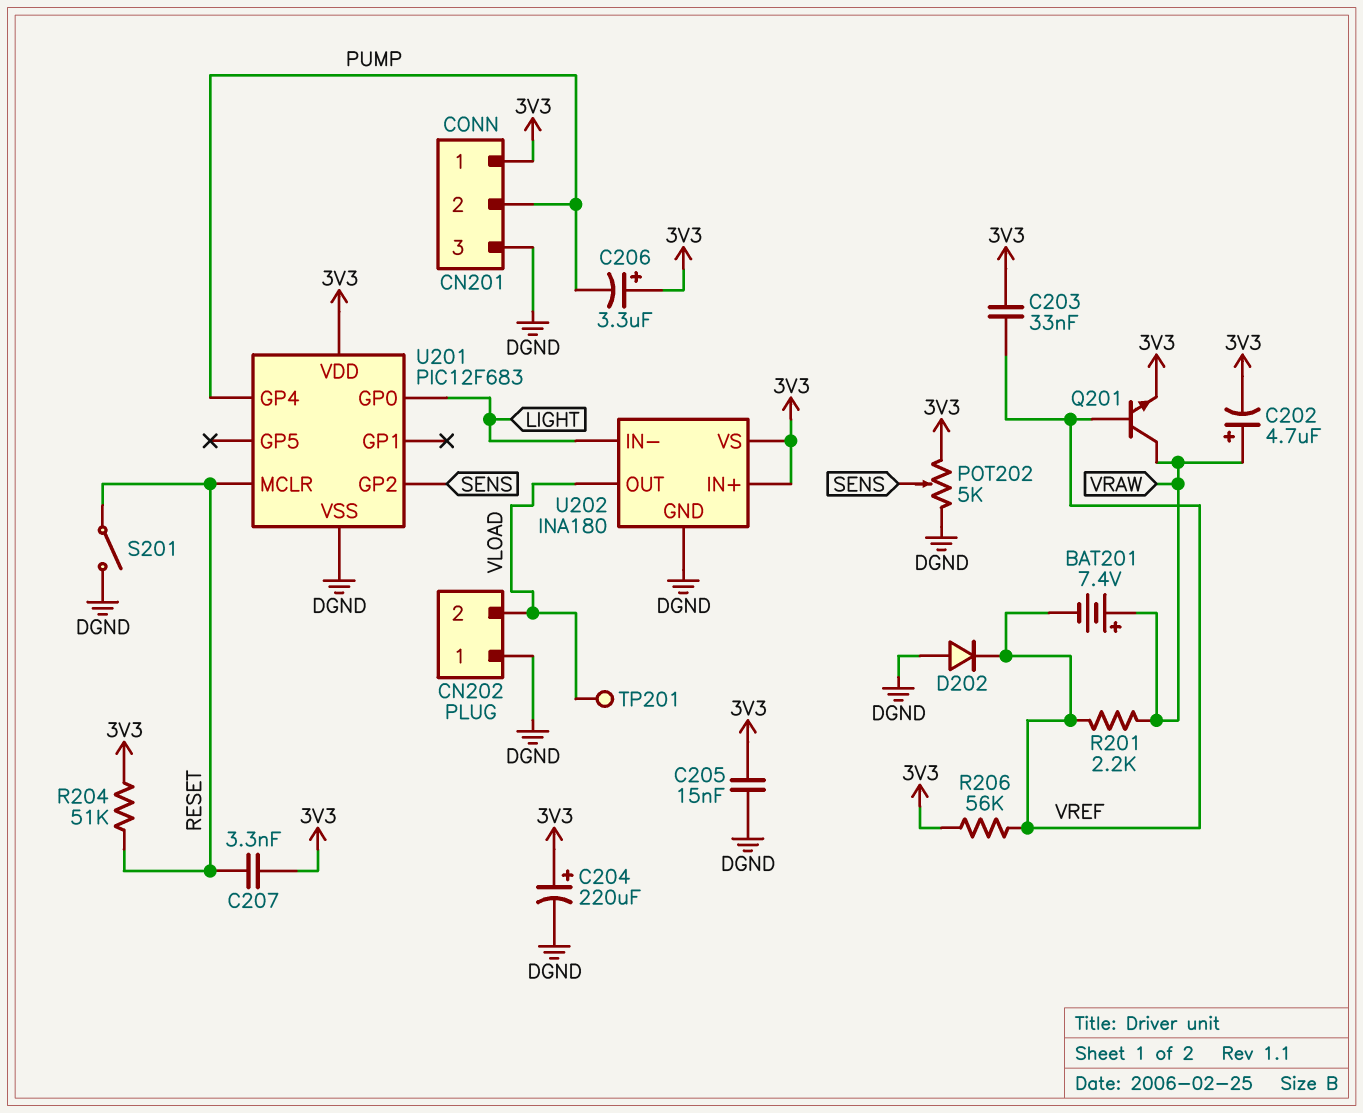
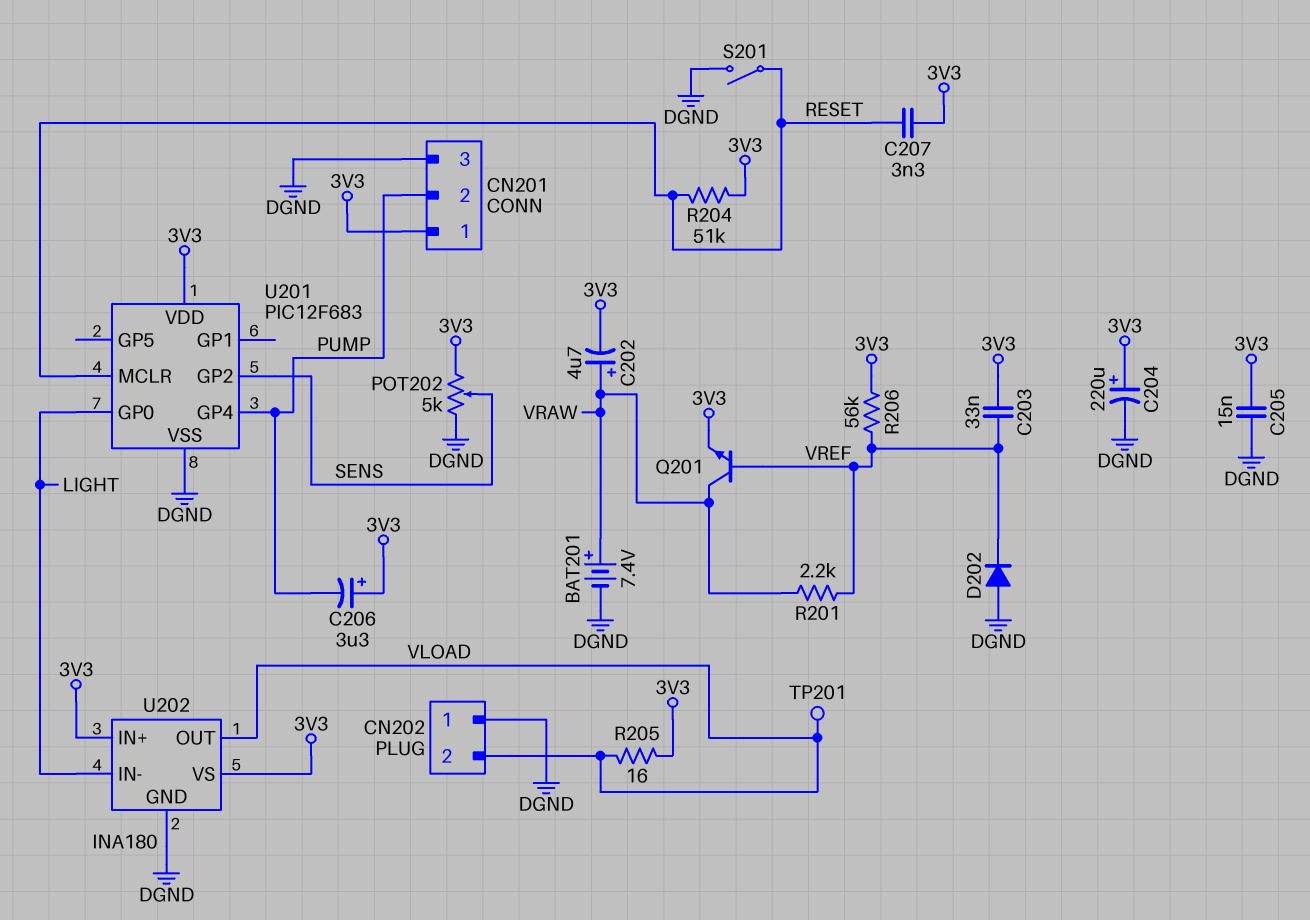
BAT201: 7.4V (plus VRAW, minus VREF) -> 7.4V (plus VRAW, minus DGND)
R205: none -> 16 (3V3, VLOAD)

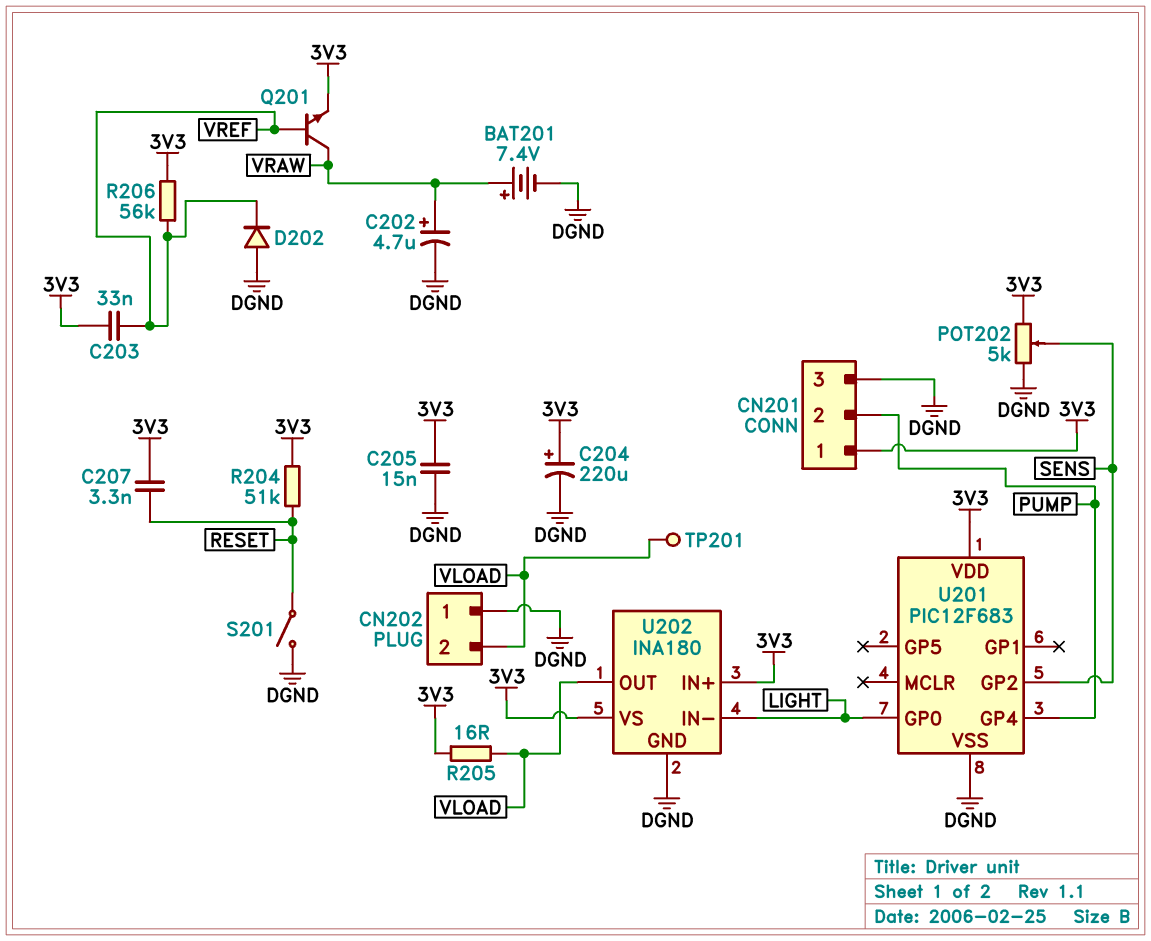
C202: 4.7uF (plus VRAW, minus 3V3) -> 4.7uF (plus VRAW, minus DGND)
C206: 3.3uF (plus 3V3, minus PUMP) -> none
R201: 2.2k (VRAW, VREF) -> none
U201 pin MCLR: RESET -> none

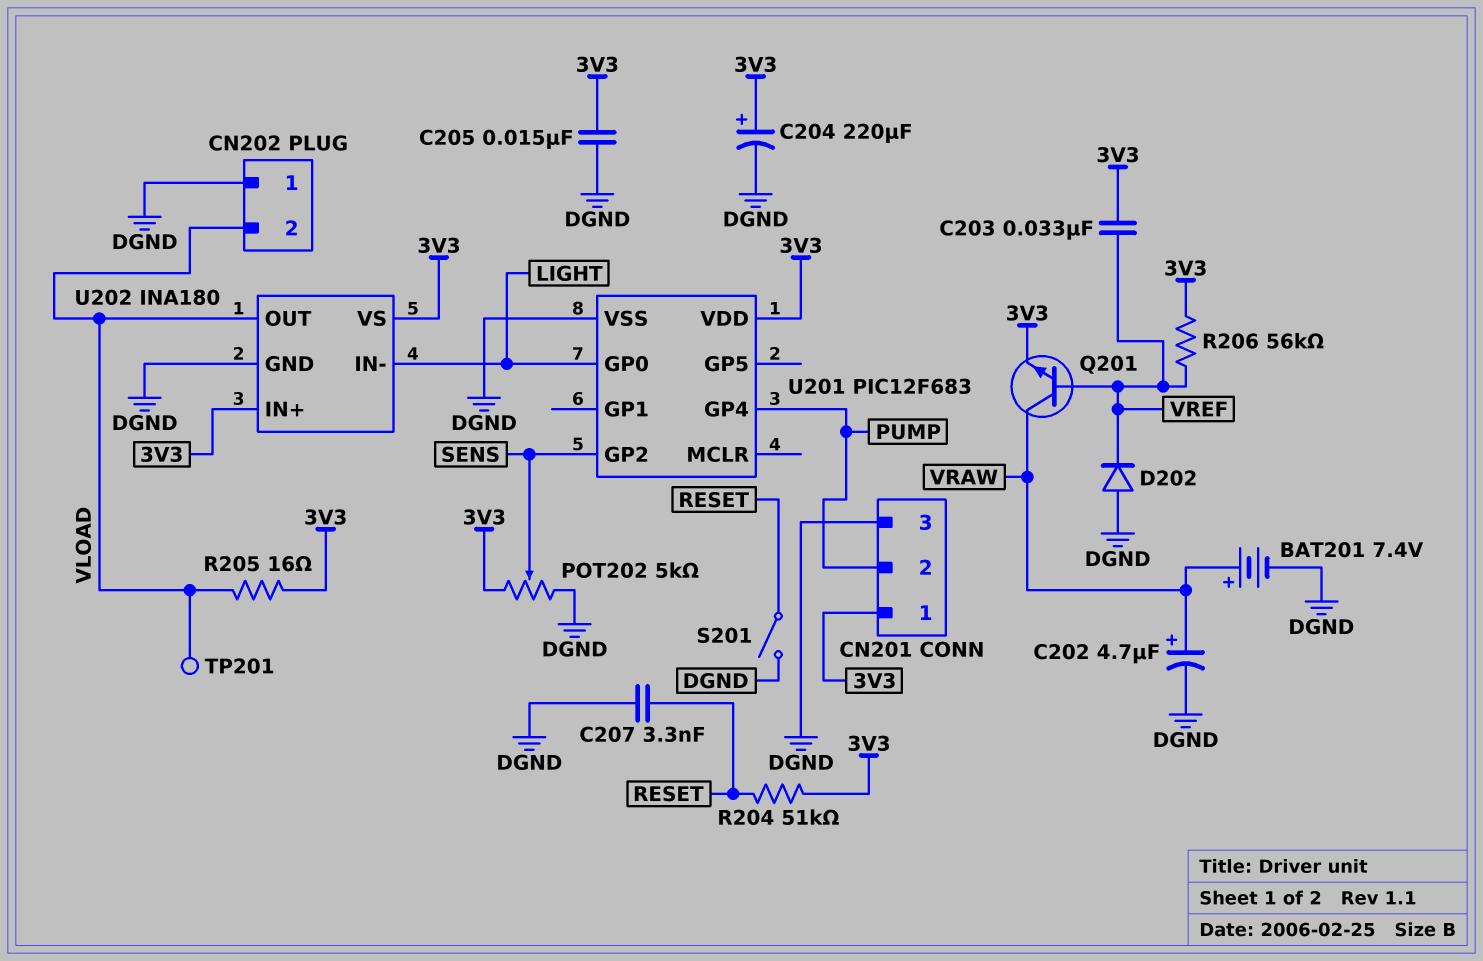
C207: 3.3nF (3V3, RESET) -> 3.3nF (DGND, RESET)

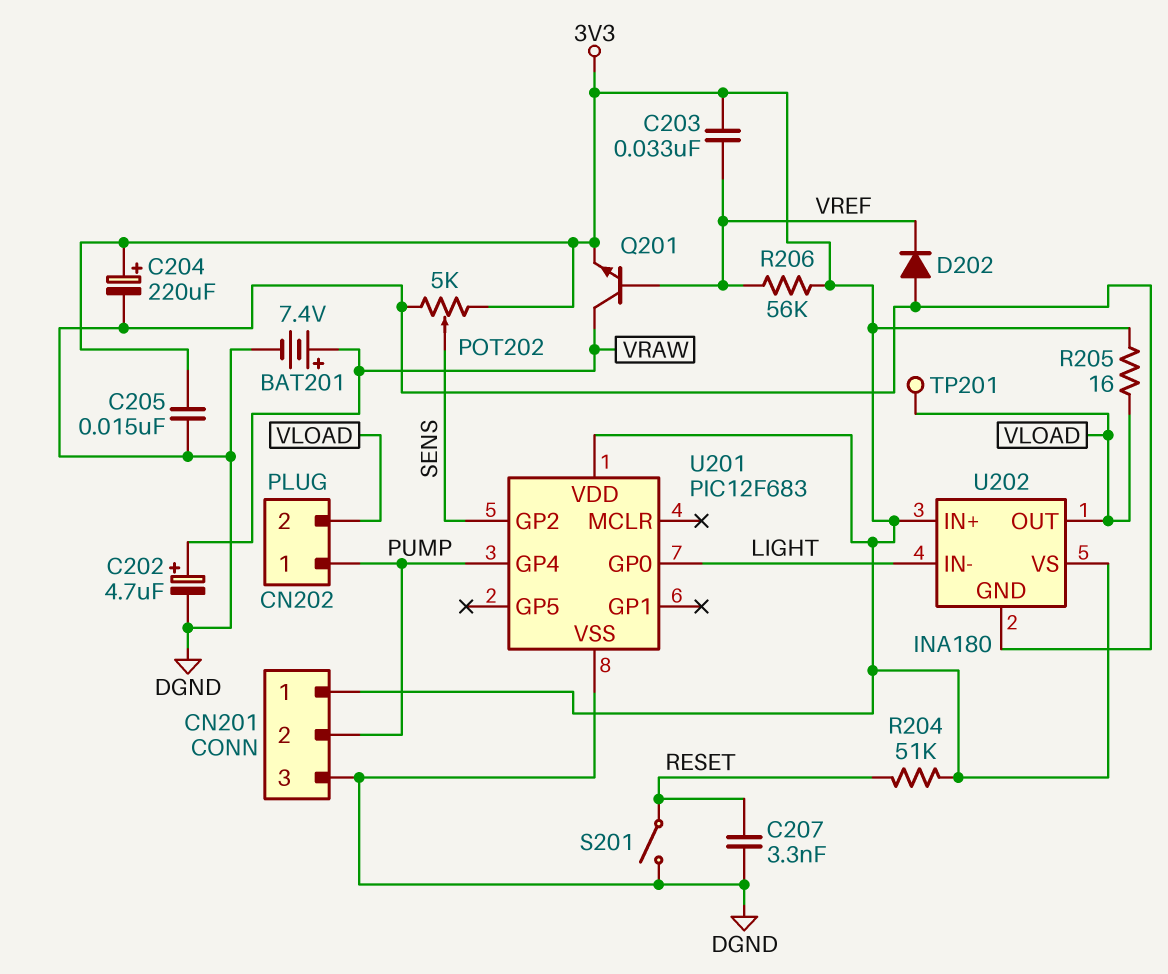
CN202 pin 1: DGND -> PUMP

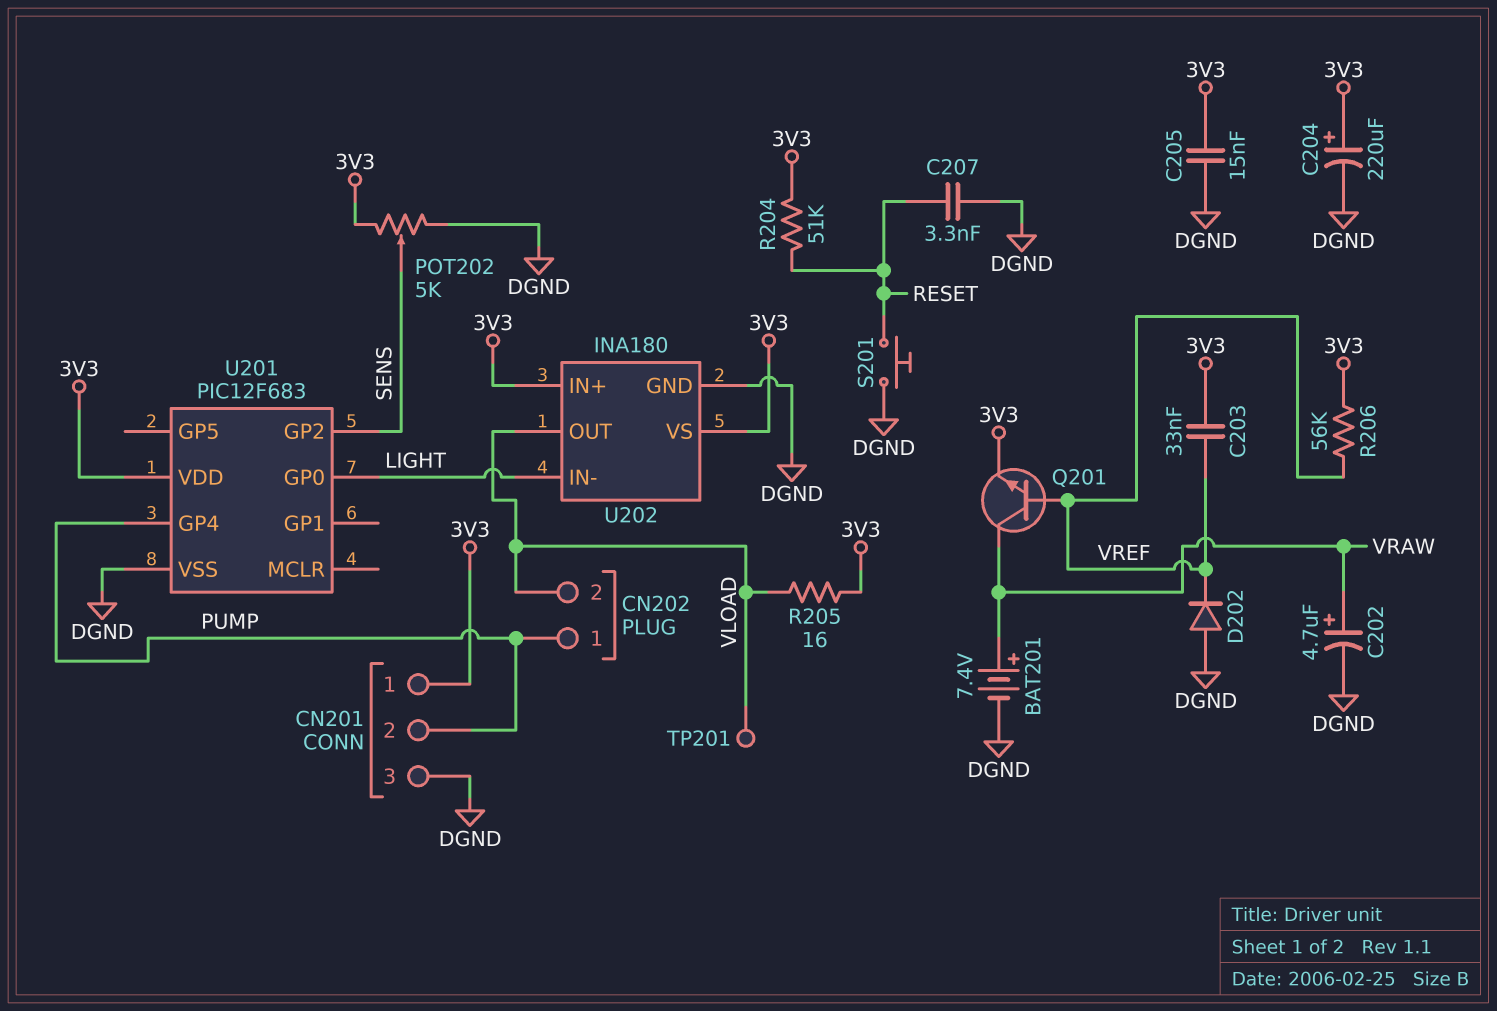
S201: switch (DGND, RESET) -> button (DGND, RESET)

